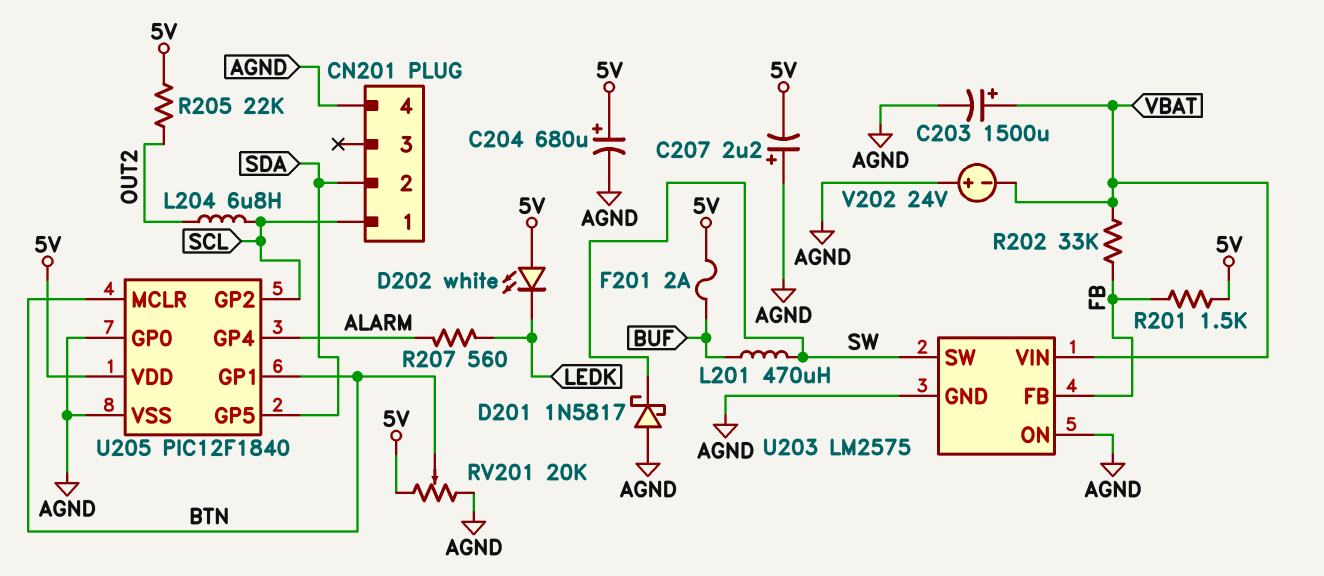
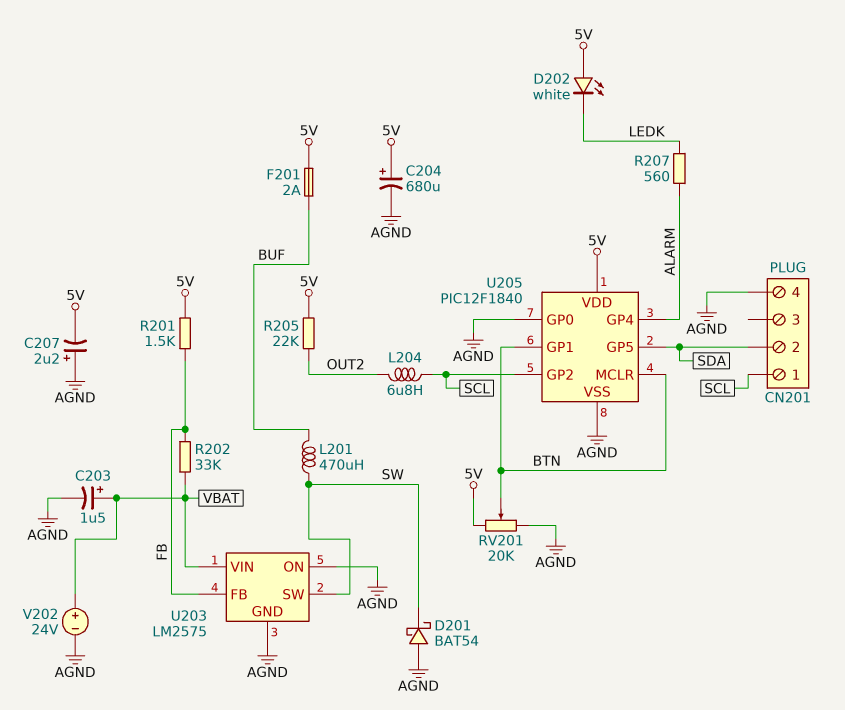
C203: 1500uF (plus VBAT, minus AGND) -> 1.5uF (plus VBAT, minus AGND)
D201: schottky 1N5817 (A AGND, K SW) -> schottky BAT54 (A AGND, K SW)
V202: 24V (plus AGND, minus VBAT) -> 24V (plus VBAT, minus AGND)

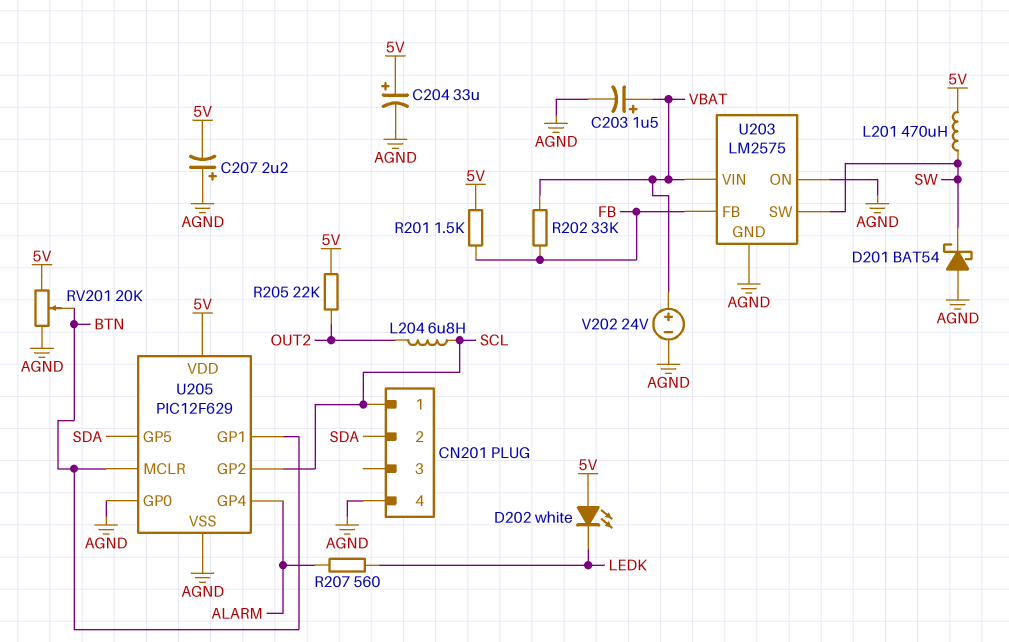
C204: 680uF (plus 5V, minus AGND) -> 33uF (plus 5V, minus AGND)
F201: 2A (5V, BUF) -> none
L201: 470uH (BUF, SW) -> 470uH (5V, SW)
U205: PIC12F1840 -> PIC12F629

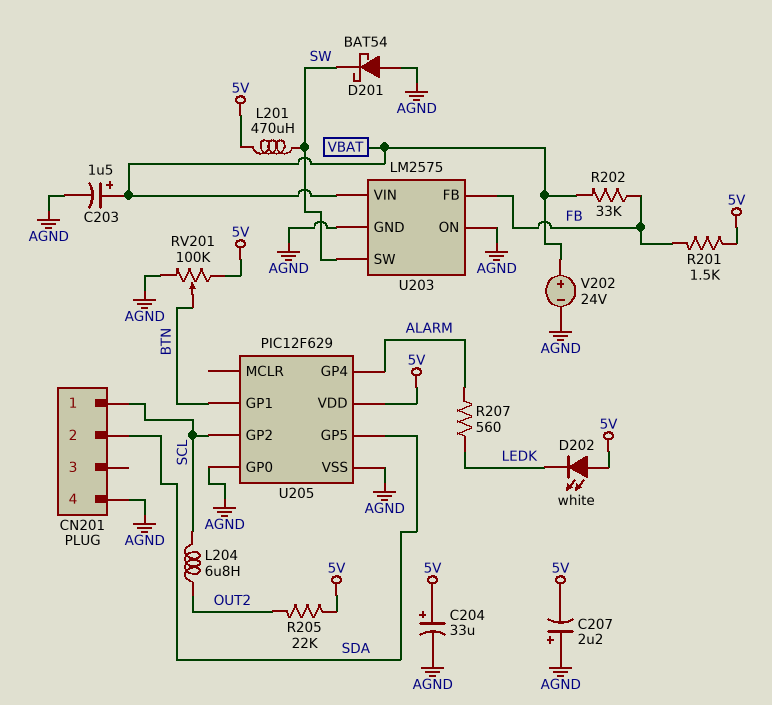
RV201: 20k (5V, AGND, wiper BTN) -> 100k (5V, AGND, wiper BTN)
U205 pin MCLR: BTN -> none

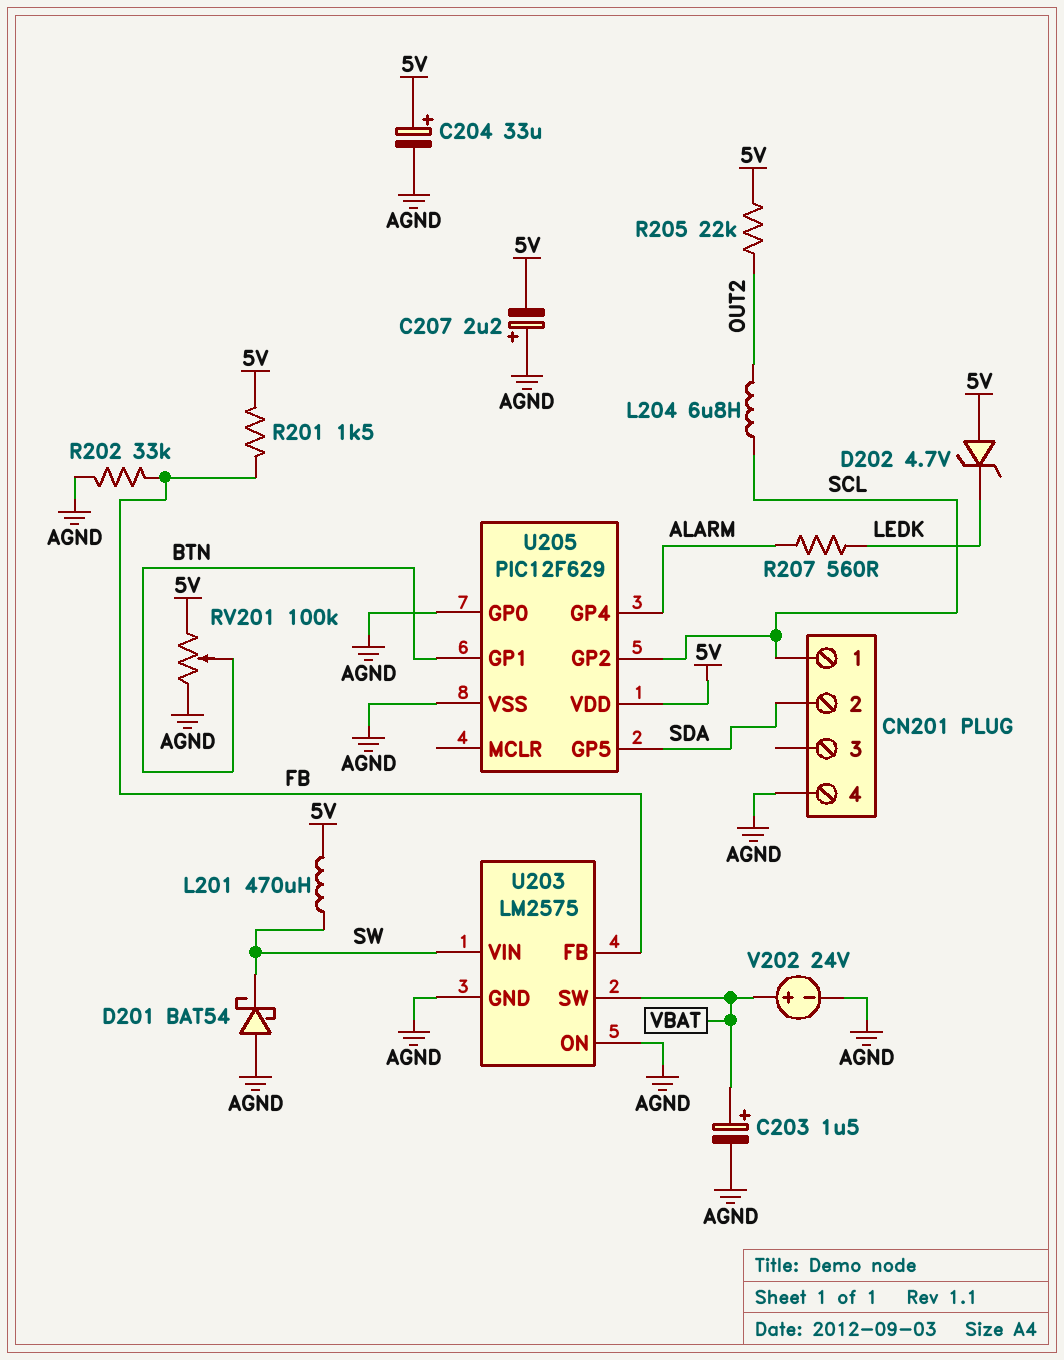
D202: LED white (A 5V, K LEDK) -> zener 4.7V (A 5V, K LEDK)
R202: 33k (FB, VBAT) -> 33k (AGND, FB)
U203 pin SW: SW -> VBAT
U203 pin VIN: VBAT -> SW

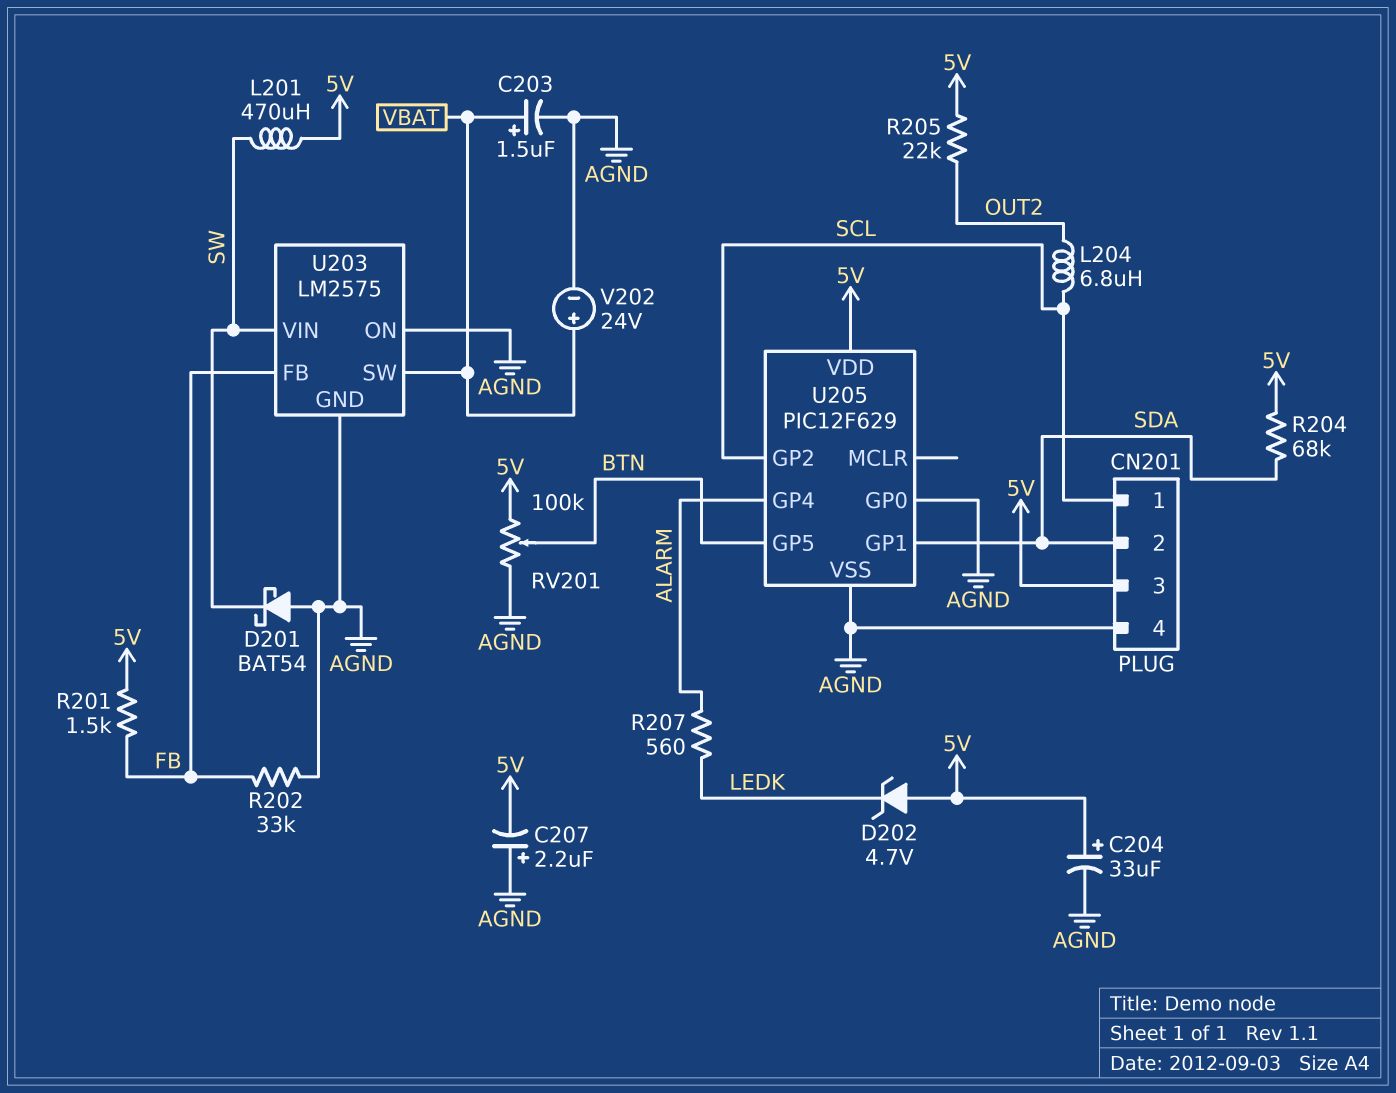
CN201 pin 3: none -> 5V
R204: none -> 68k (5V, SDA)
U205 pin GP1: BTN -> SDA
U205 pin GP5: SDA -> BTN

